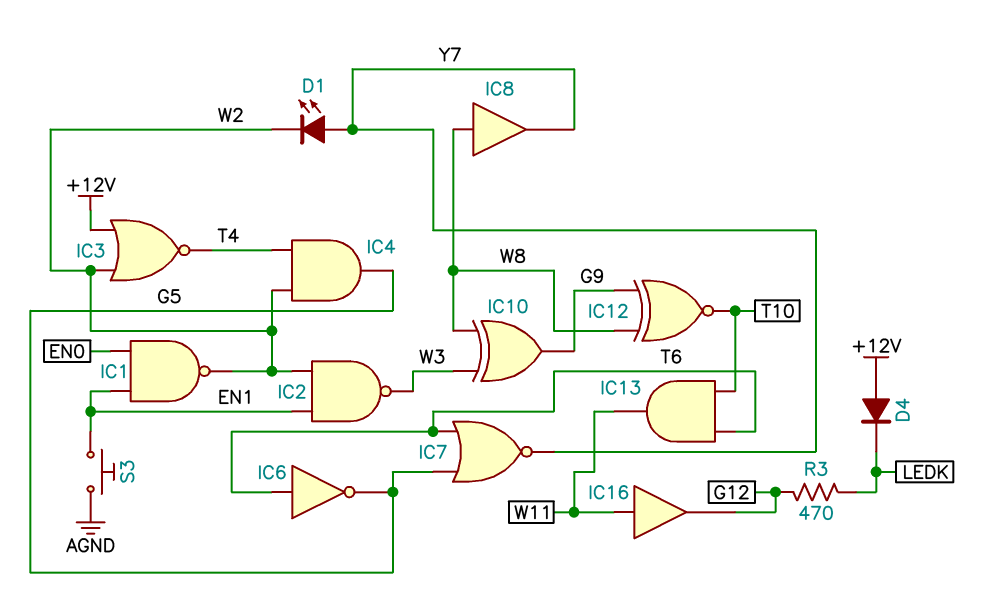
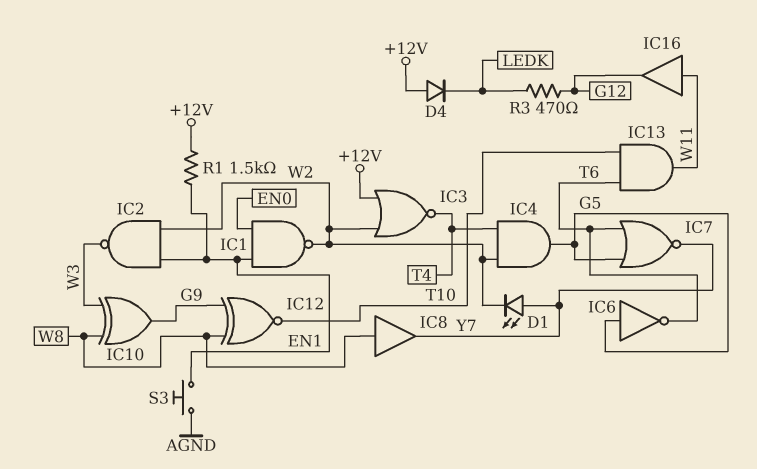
IC6: NOT (in T6, out G5) -> NOT (in G5, out T6)
R1: none -> 1.5k (+12V, EN1)

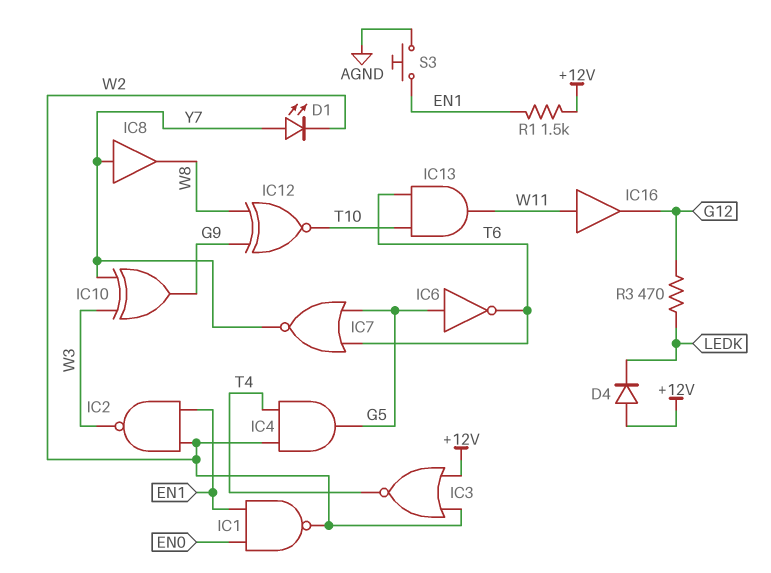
IC8: buffer (in W8, out Y7) -> buffer (in Y7, out W8)
IC10: XOR (in W3, in W8, out G9) -> XOR (in W3, in Y7, out G9)

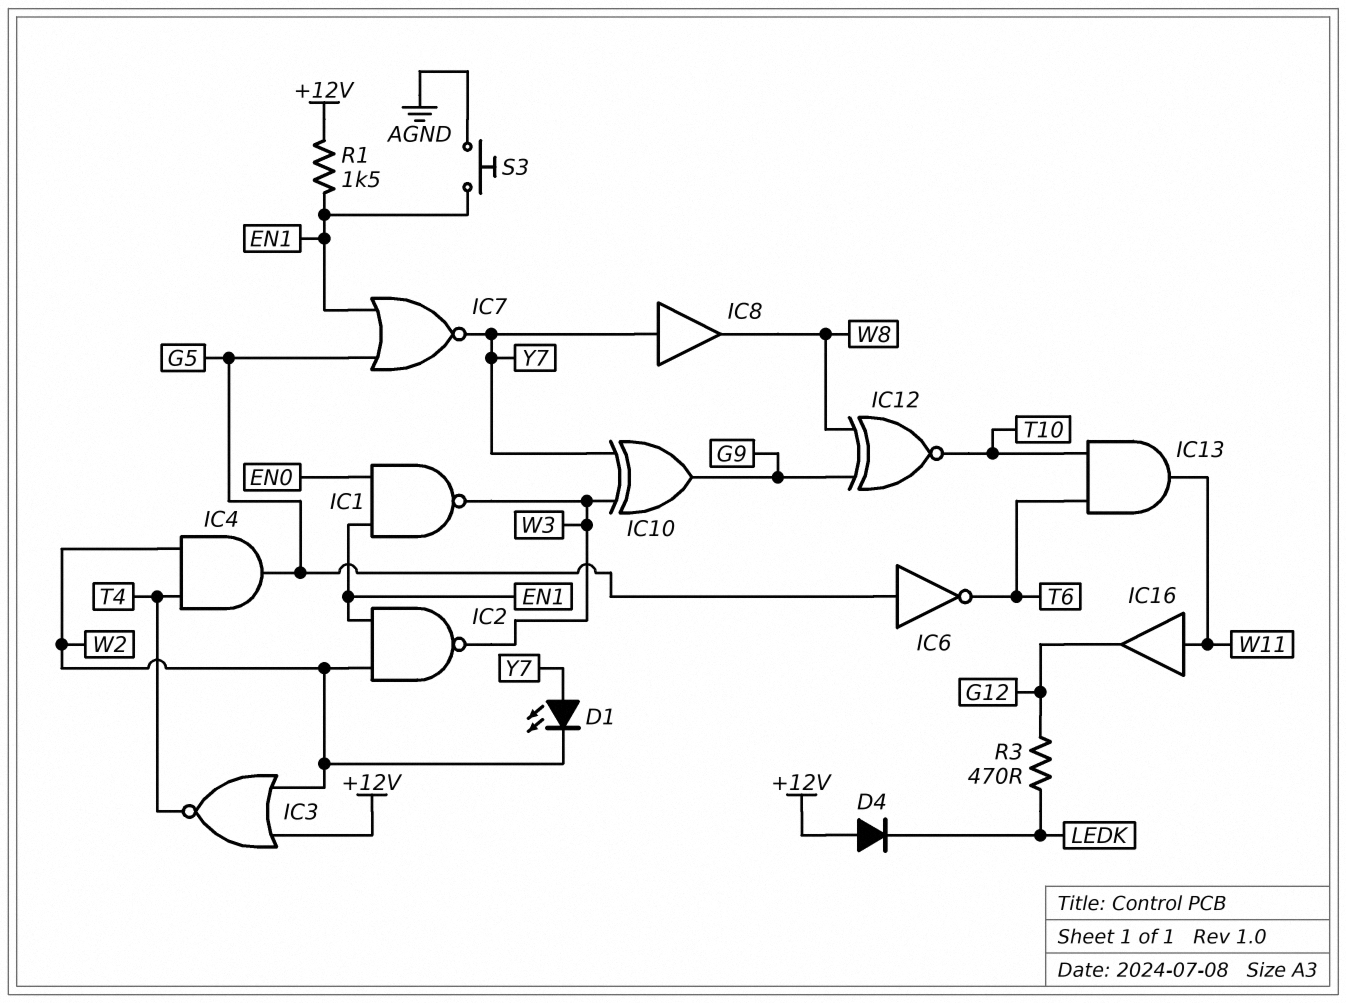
IC1: NAND (in EN0, in EN1, out W2) -> NAND (in EN0, in EN1, out W3)
IC7: NOR (in G5, in T6, out Y7) -> NOR (in EN1, in G5, out Y7)

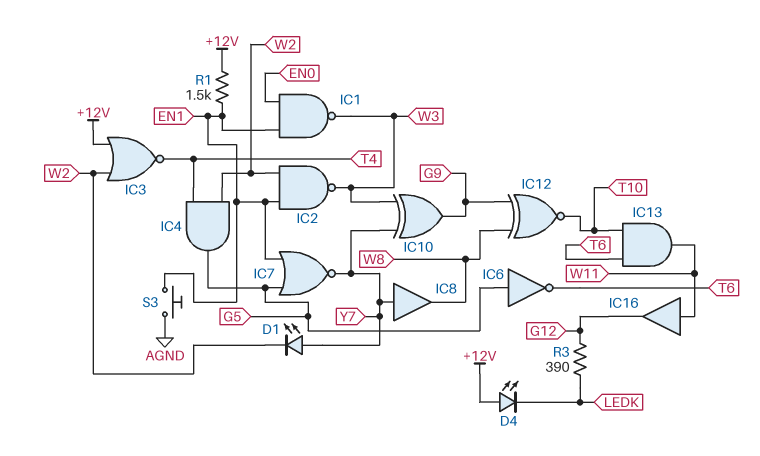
D4: diode (A +12V, K LEDK) -> LED (A +12V, K LEDK)
R3: 470 (G12, LEDK) -> 390 (G12, LEDK)

